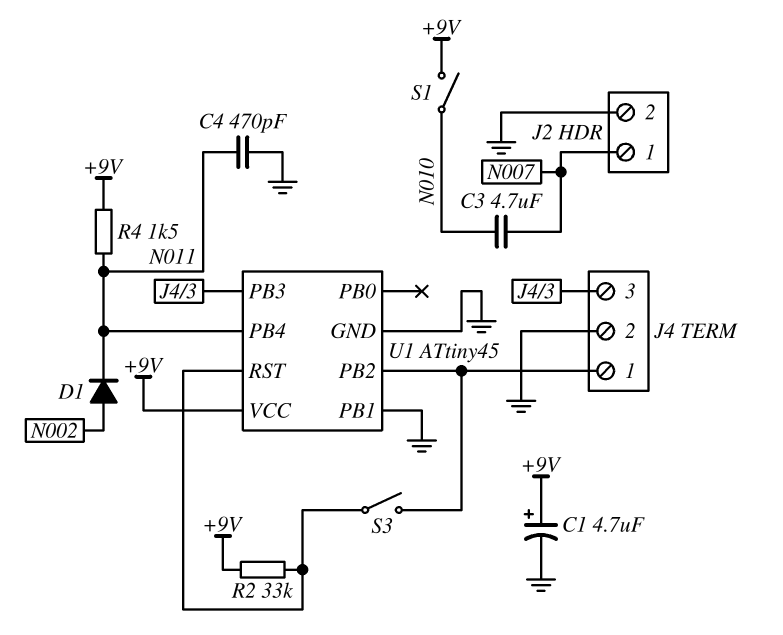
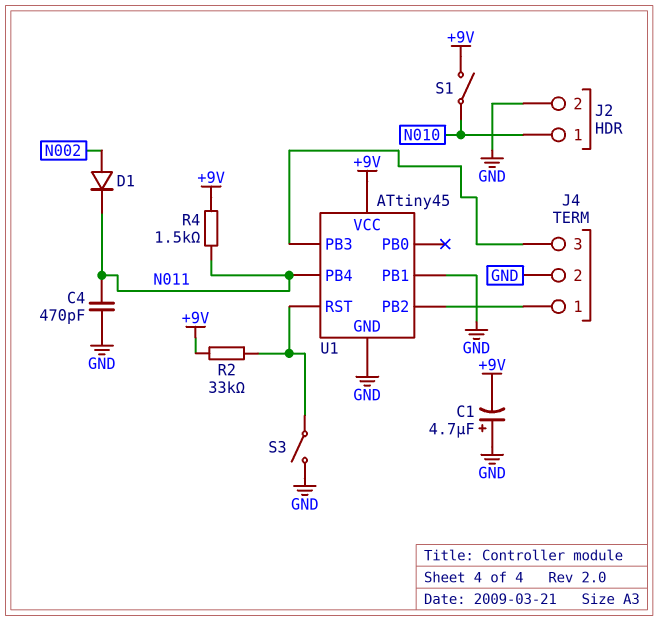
C1: 4.7uF (plus +9V, minus GND) -> 4.7uF (plus GND, minus +9V)
C3: 4.7uF (N007, N010) -> none
J2 pin 1: N007 -> N010
S3: switch (J4/1, U1/RST) -> switch (GND, U1/RST)

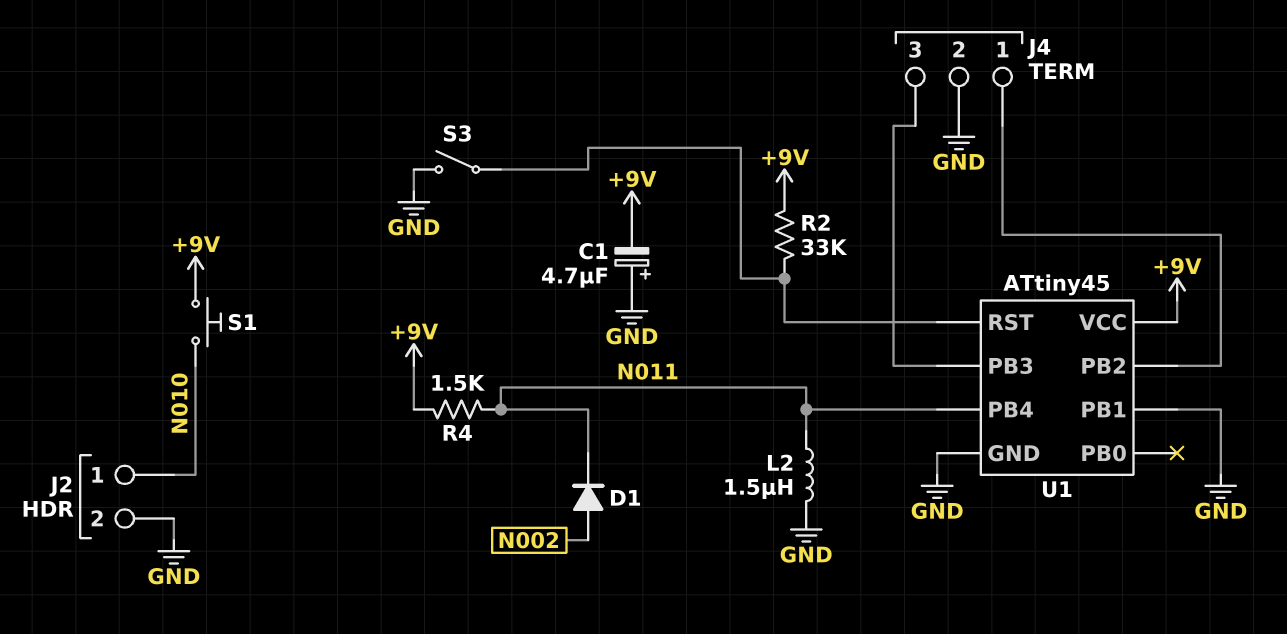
C4: 470pF (GND, N011) -> none
L2: none -> 1.5uH (GND, N011)
S1: switch (+9V, N010) -> button (+9V, N010)

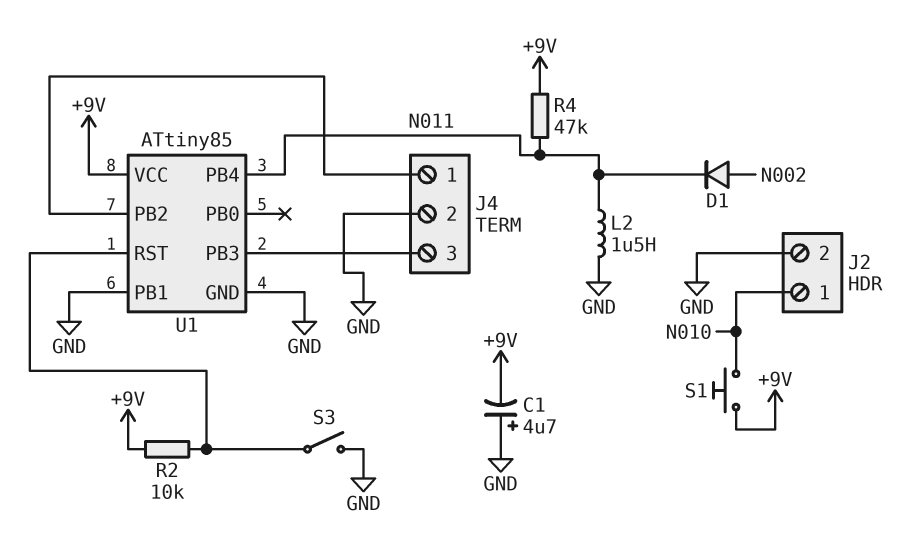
R2: 33k (+9V, U1/RST) -> 10k (+9V, U1/RST)
R4: 1.5k (+9V, N011) -> 47k (+9V, N011)
U1: ATtiny45 -> ATtiny85

